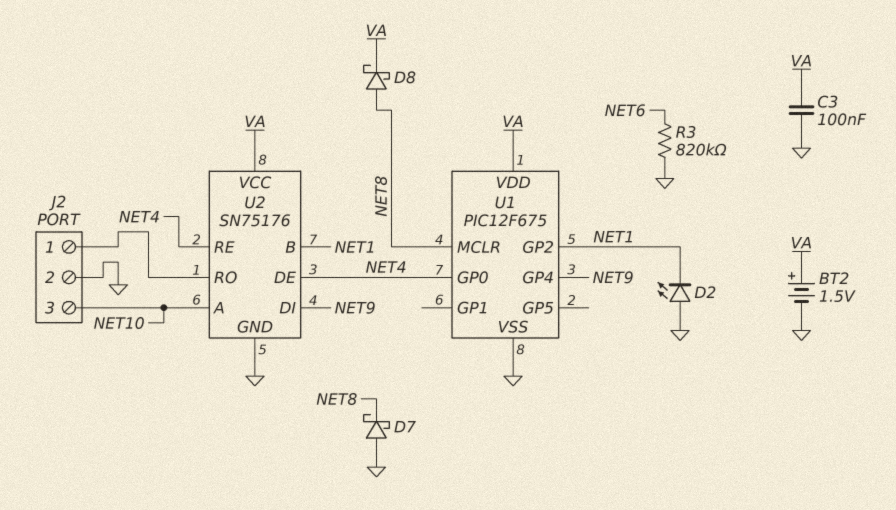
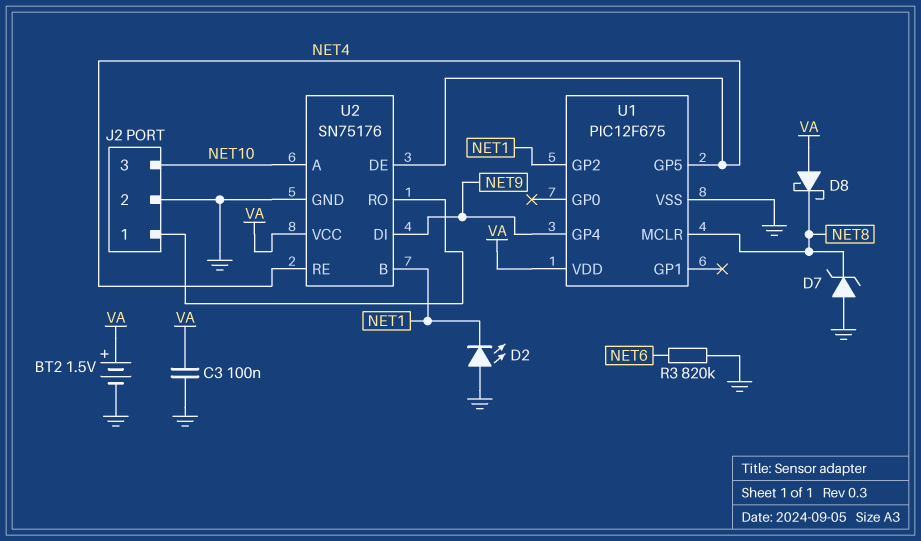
D7: schottky (A GND, K NET8) -> zener (A GND, K NET8)
D8: schottky (A NET8, K VA) -> schottky (A VA, K NET8)
U1 pin GP0: NET4 -> none
U1 pin GP5: none -> NET4

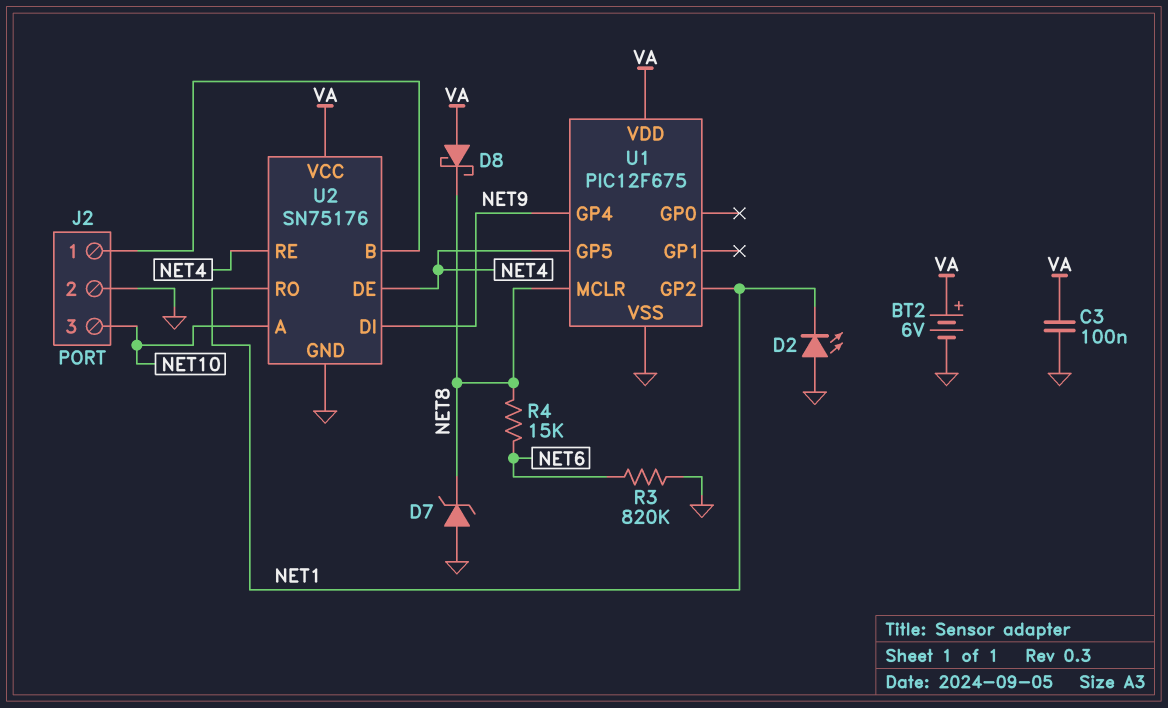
BT2: 1.5V (plus VA, minus GND) -> 6V (plus VA, minus GND)
R4: none -> 15k (NET6, NET8)
U2 pin B: NET1 -> J2/1
U2 pin RO: J2/1 -> NET1

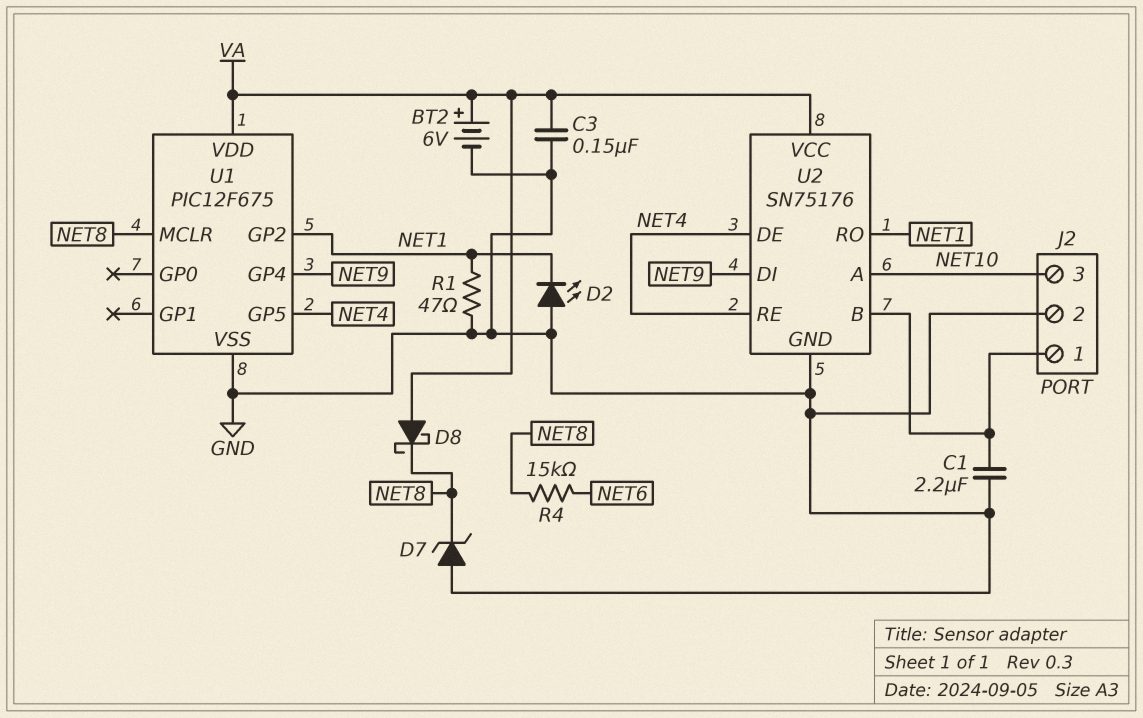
C1: none -> 2.2uF (GND, J2/1)
C3: 100nF (GND, VA) -> 150nF (GND, VA)
R1: none -> 47 (GND, NET1)
R3: 820k (GND, NET6) -> none

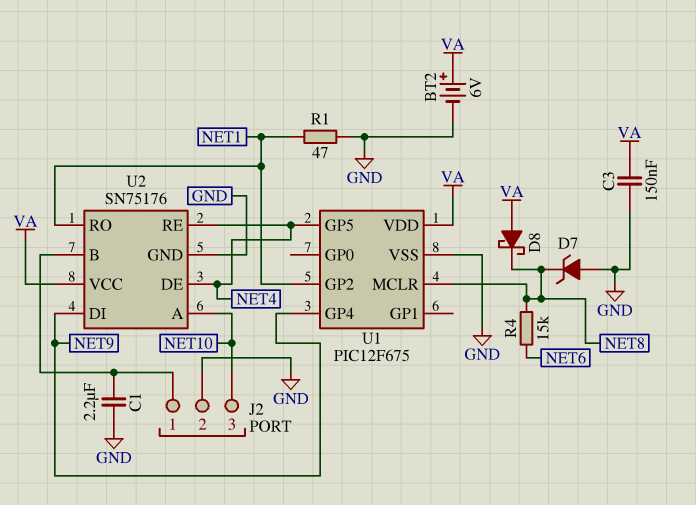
D2: LED (A GND, K NET1) -> none

